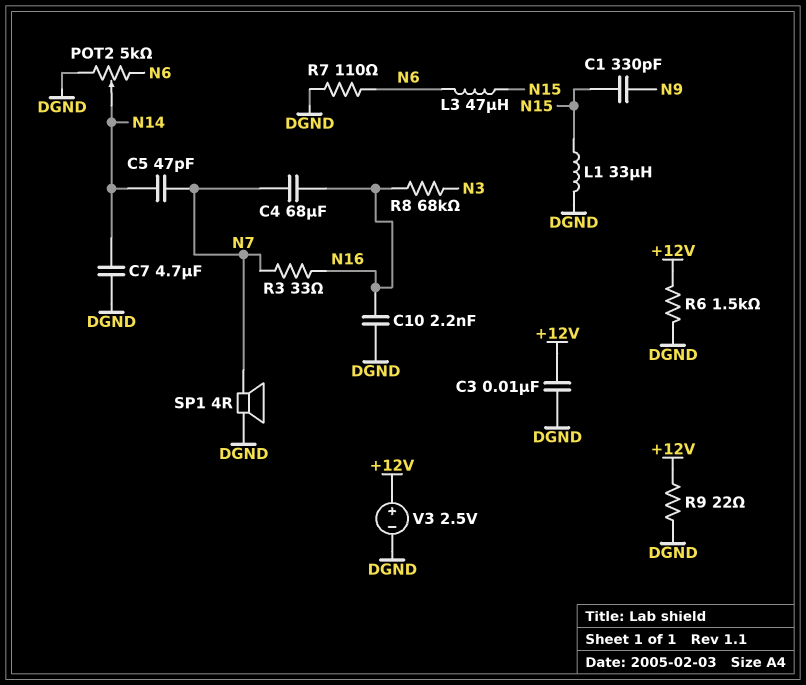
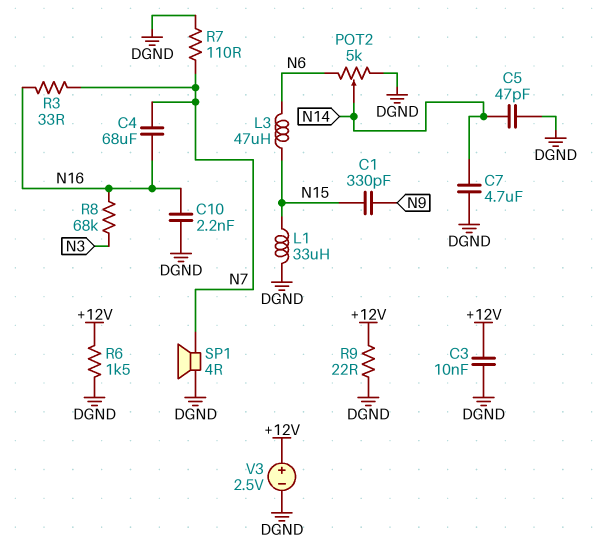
C5: 47pF (N7, N14) -> 47pF (DGND, N14)
R7: 110 (DGND, N6) -> 110 (DGND, N7)

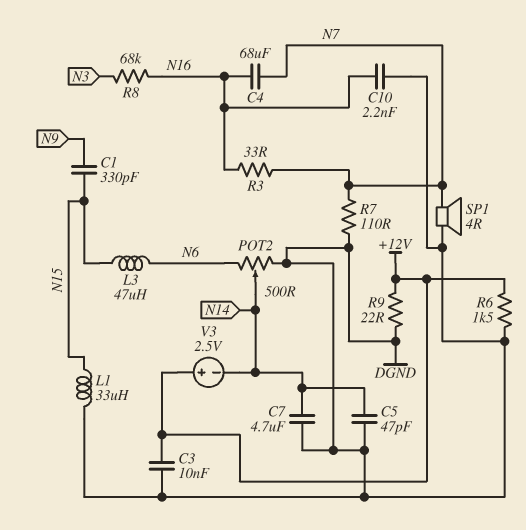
POT2: 5k (DGND, N6, wiper N14) -> 500 (DGND, N6, wiper N14)
V3: 2.5V (plus +12V, minus DGND) -> 2.5V (plus +12V, minus N14)

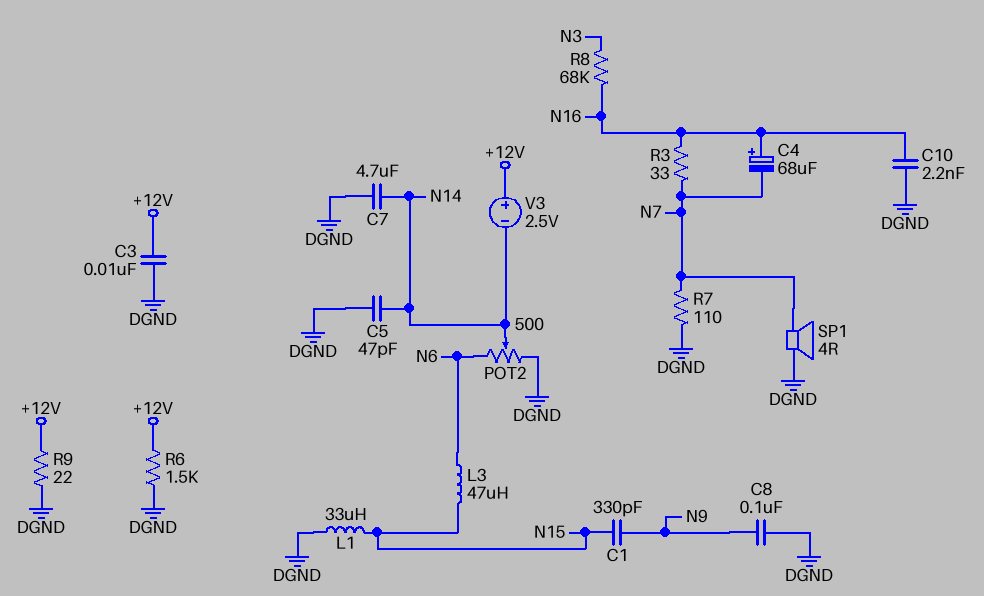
C4: 68uF (N7, N16) -> 68uF (plus N16, minus N7)
C8: none -> 100nF (DGND, N9)

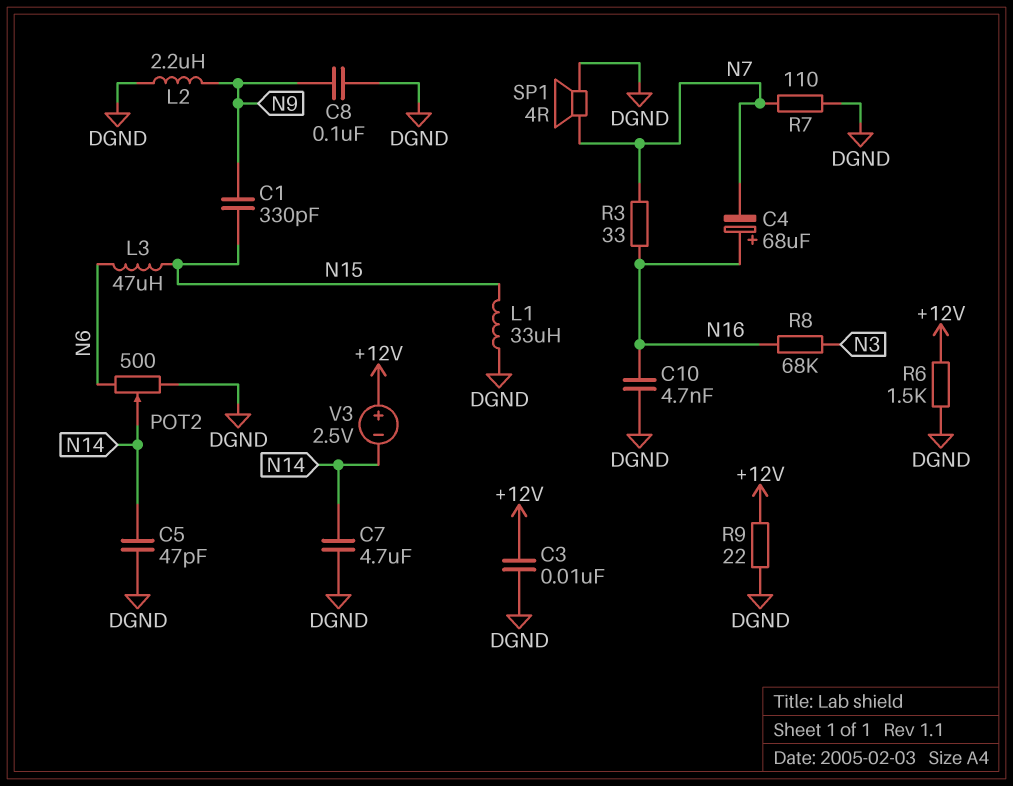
C10: 2.2nF (DGND, N16) -> 4.7nF (DGND, N16)
L2: none -> 2.2uH (DGND, N9)

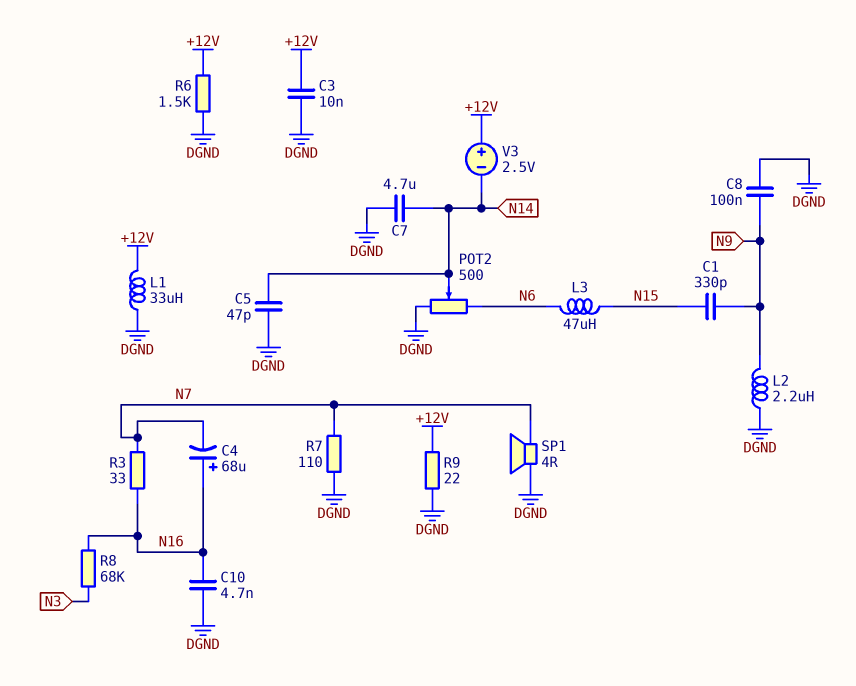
L1: 33uH (DGND, N15) -> 33uH (+12V, DGND)

